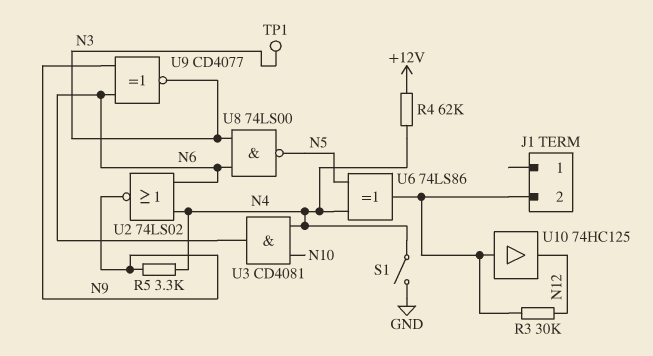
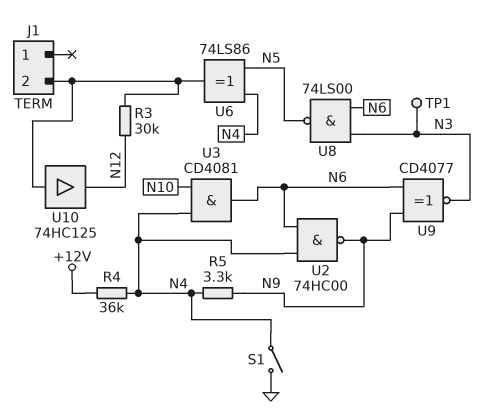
R4: 62k (+12V, N4) -> 36k (+12V, N4)
U2: NOR 74LS02 (in N4, in N6, out N9) -> NAND 74HC00 (in N4, in N6, out N9)

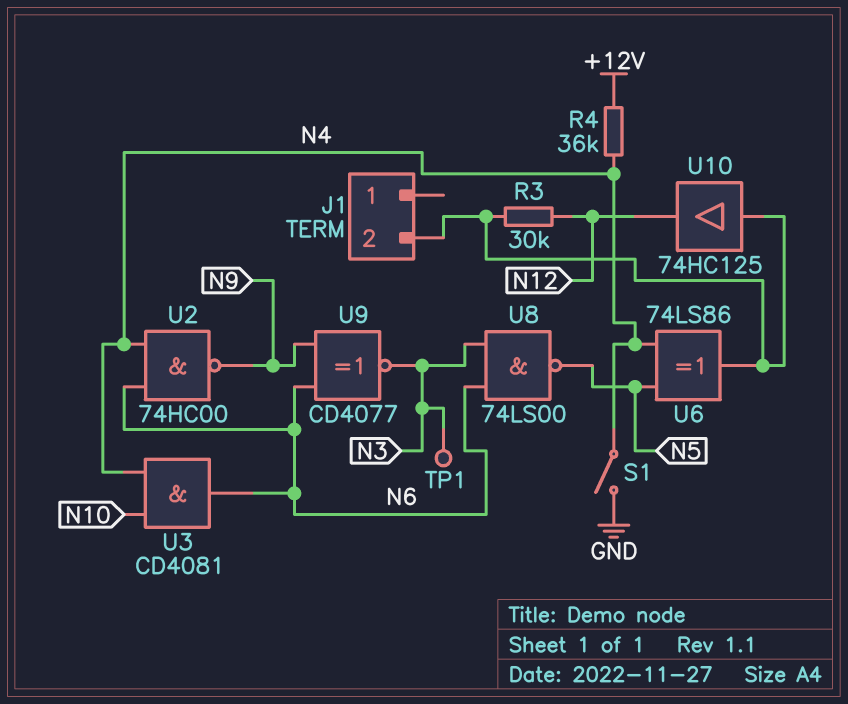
R5: 3.3k (N4, N9) -> none

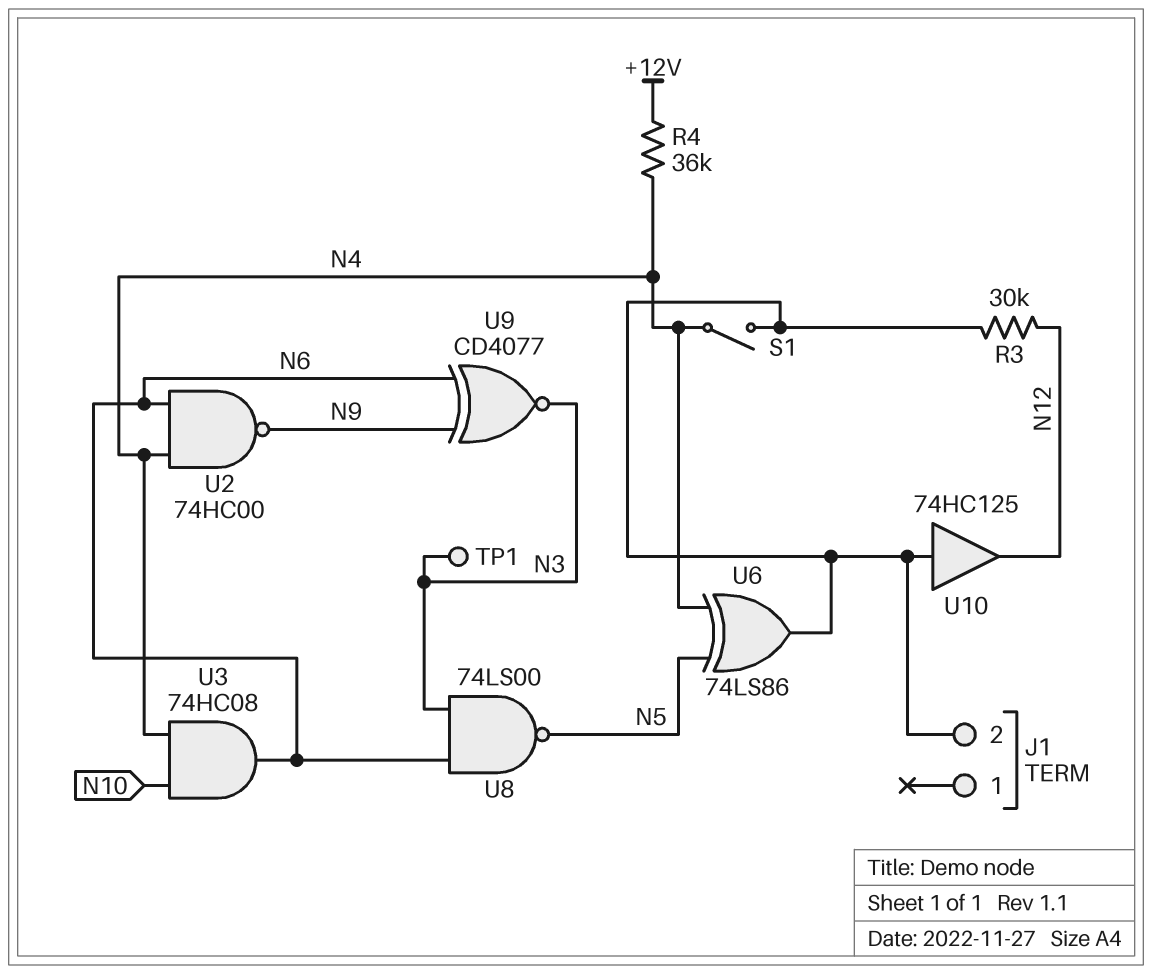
S1: switch (GND, N4) -> switch (J1/2, N4)
U3: AND CD4081 (in N4, in N10, out N6) -> AND 74HC08 (in N4, in N10, out N6)

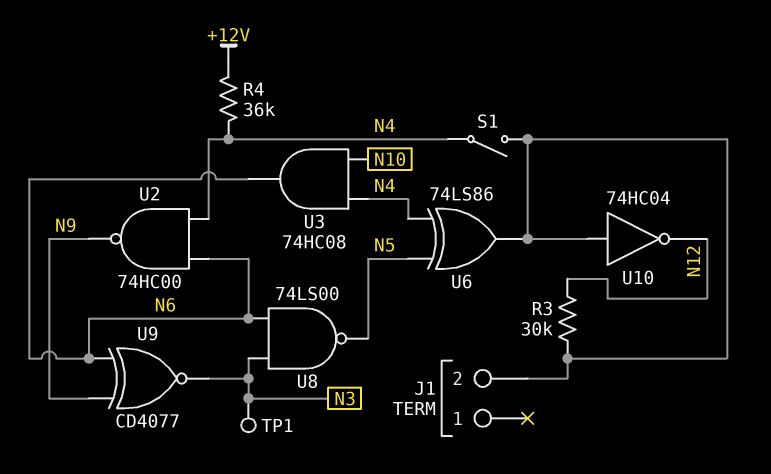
U10: buffer 74HC125 (in J1/2, out N12) -> NOT 74HC04 (in J1/2, out N12)

